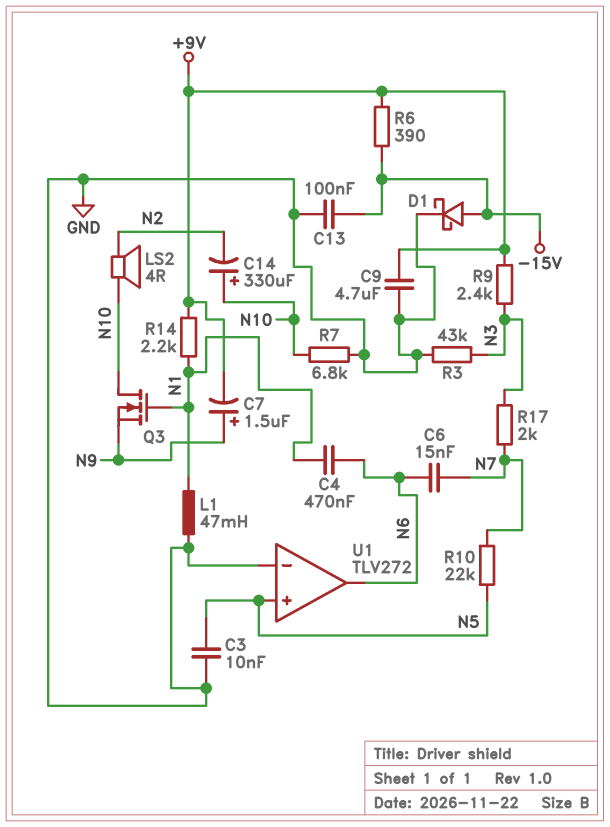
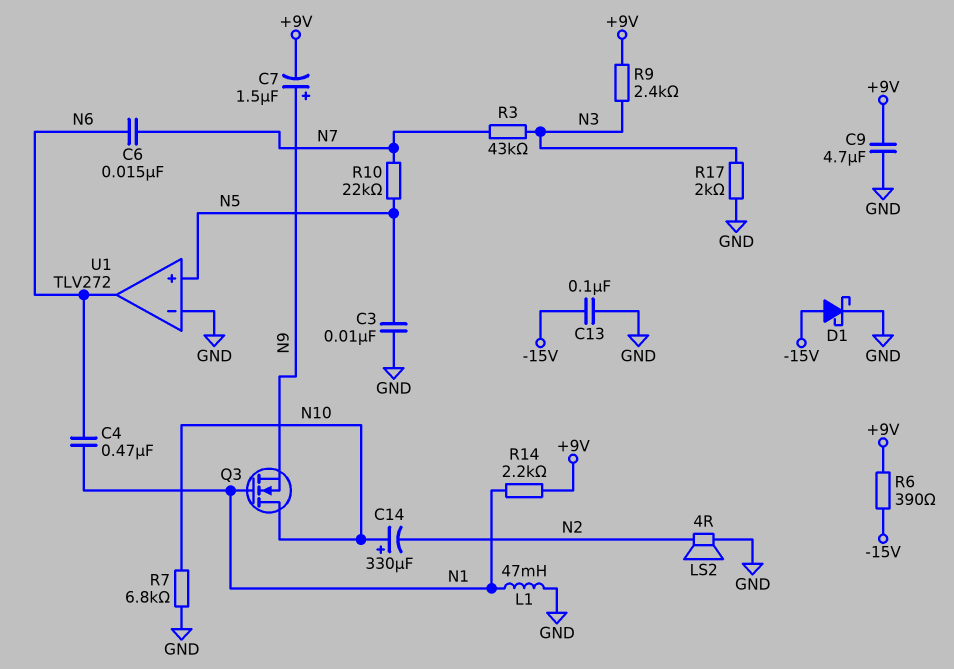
LS2: speaker 4R (N2, N10) -> speaker 4R (GND, N2)
R3: 43k (GND, N3) -> 43k (N3, N7)
R17: 2k (N3, N7) -> 2k (GND, N3)

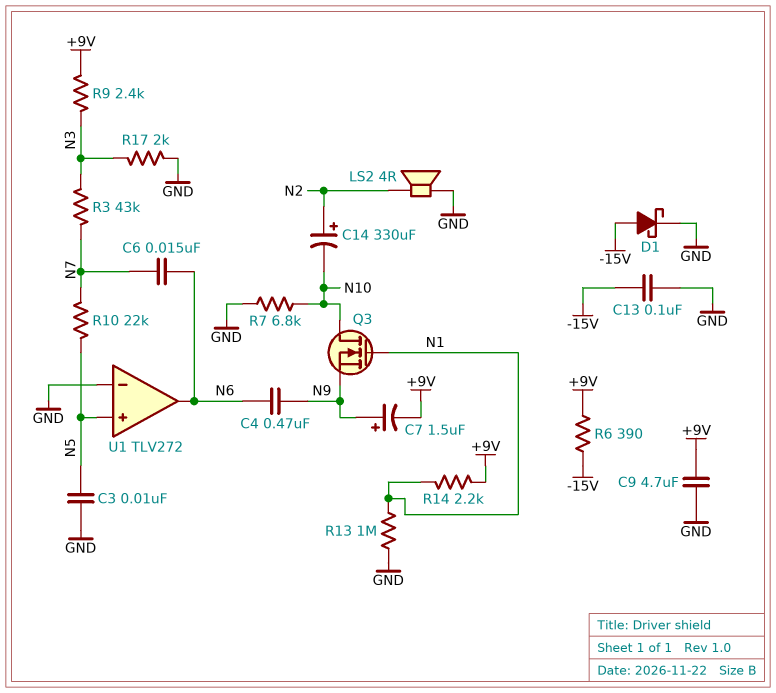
C4: 470nF (N1, N6) -> 470nF (N6, N9)
C14: 330uF (plus N10, minus N2) -> 330uF (plus N2, minus N10)
L1: 47mH (GND, N1) -> none
R13: none -> 1M (GND, N1)

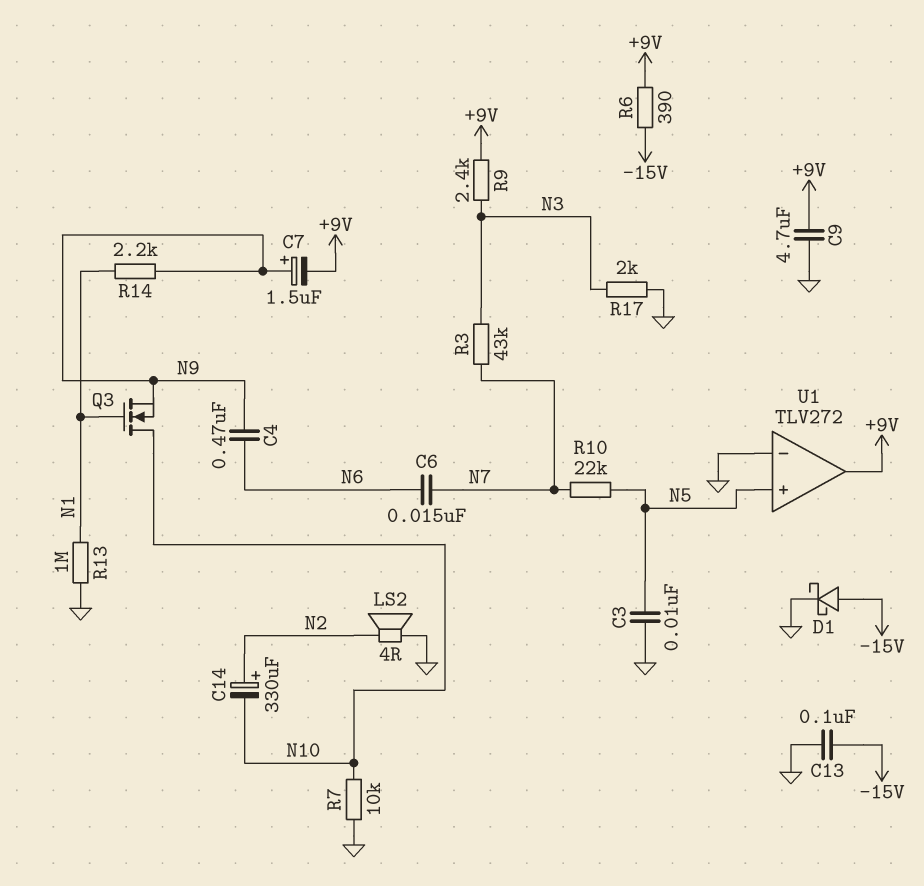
R7: 6.8k (GND, N10) -> 10k (GND, N10)
R14: 2.2k (+9V, N1) -> 2.2k (N1, N9)
U1 pin out: N6 -> +9V

